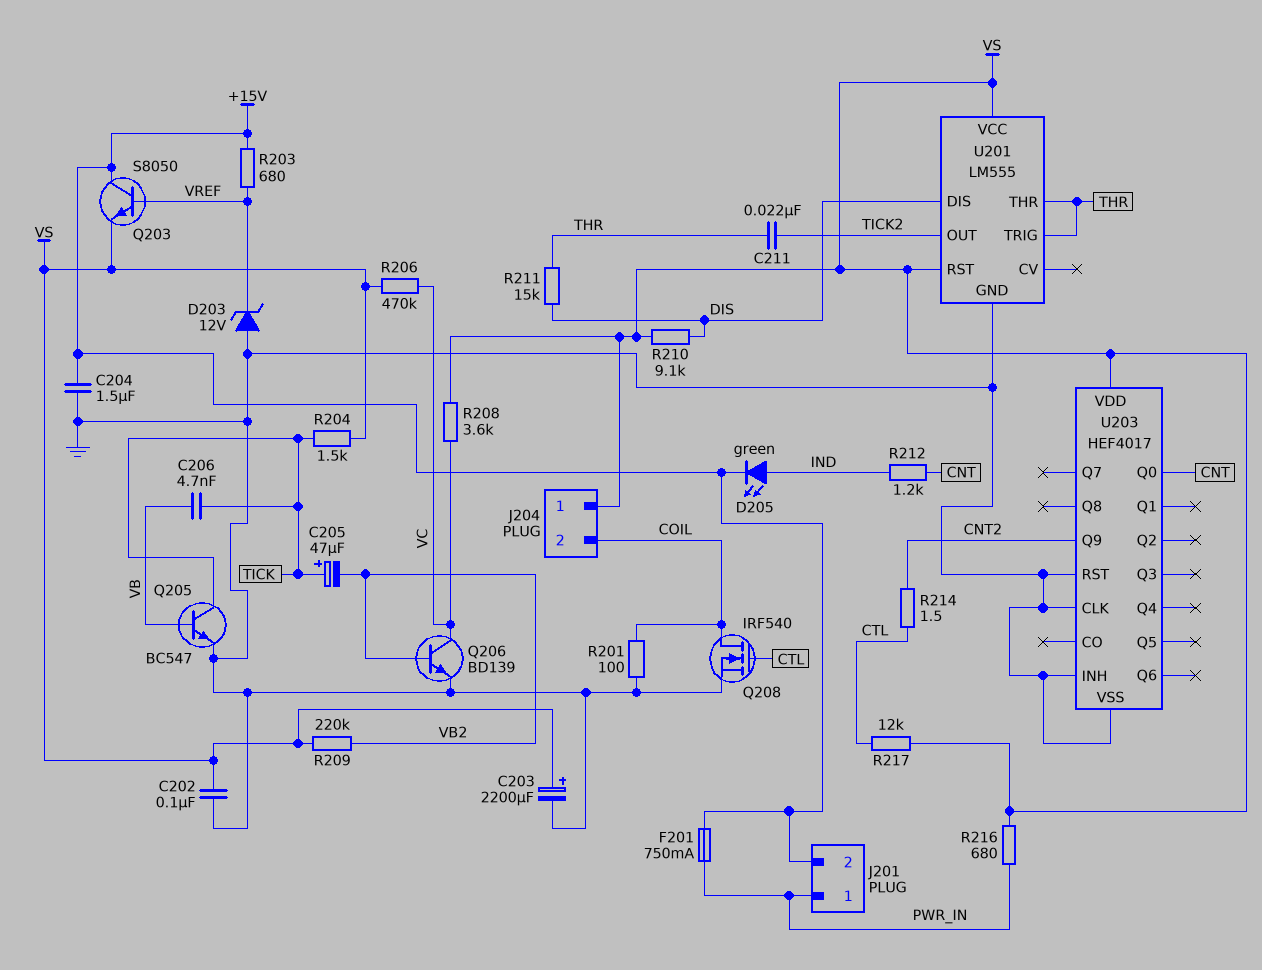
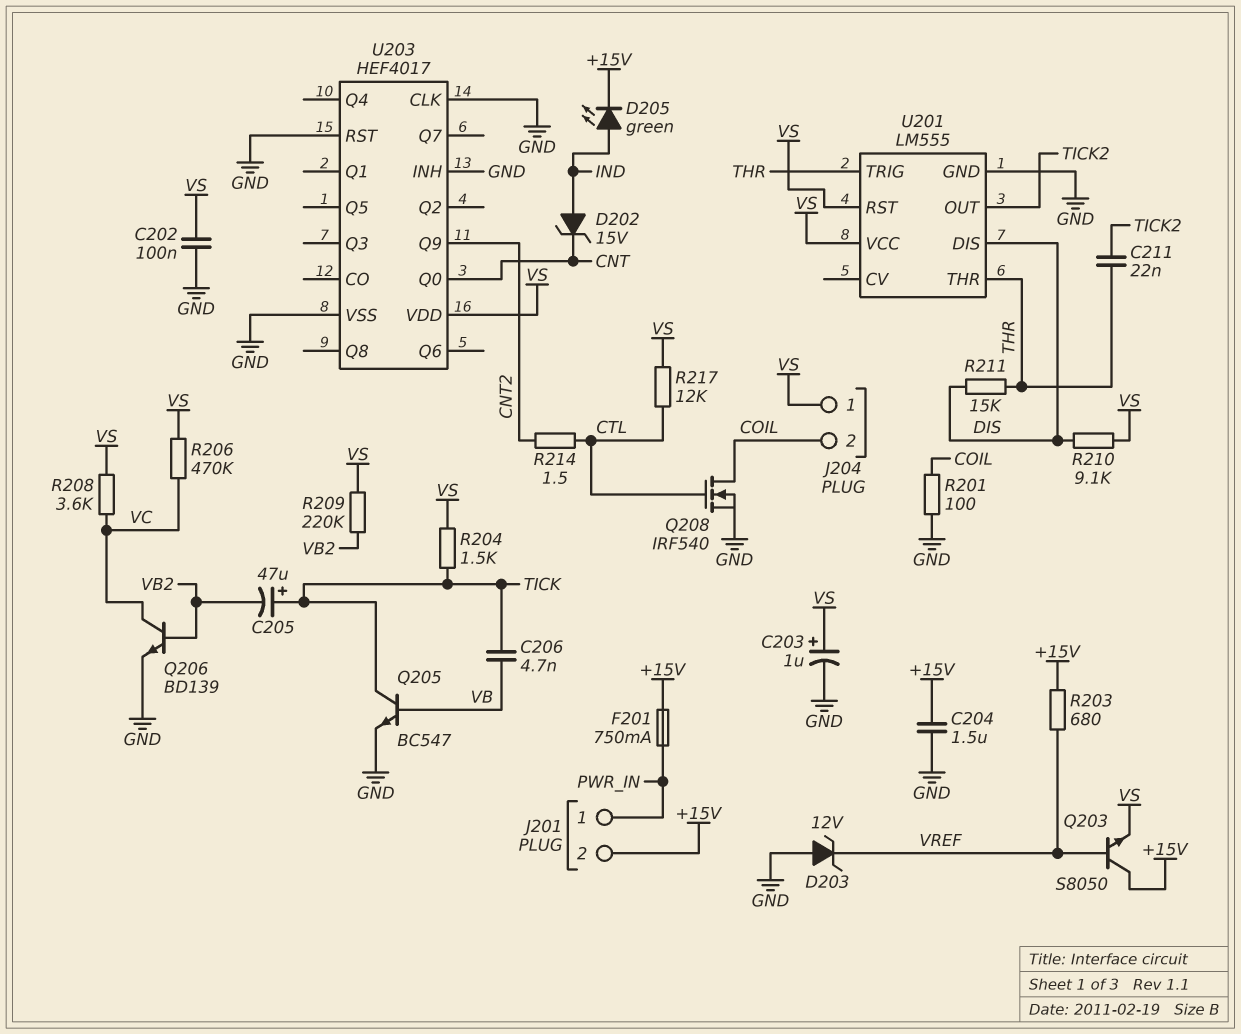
C203: 2200uF (plus VS, minus GND) -> 1uF (plus VS, minus GND)
D202: none -> zener 15V (A IND, K CNT)
R212: 1.2k (CNT, IND) -> none
R216: 680 (PWR_IN, VS) -> none

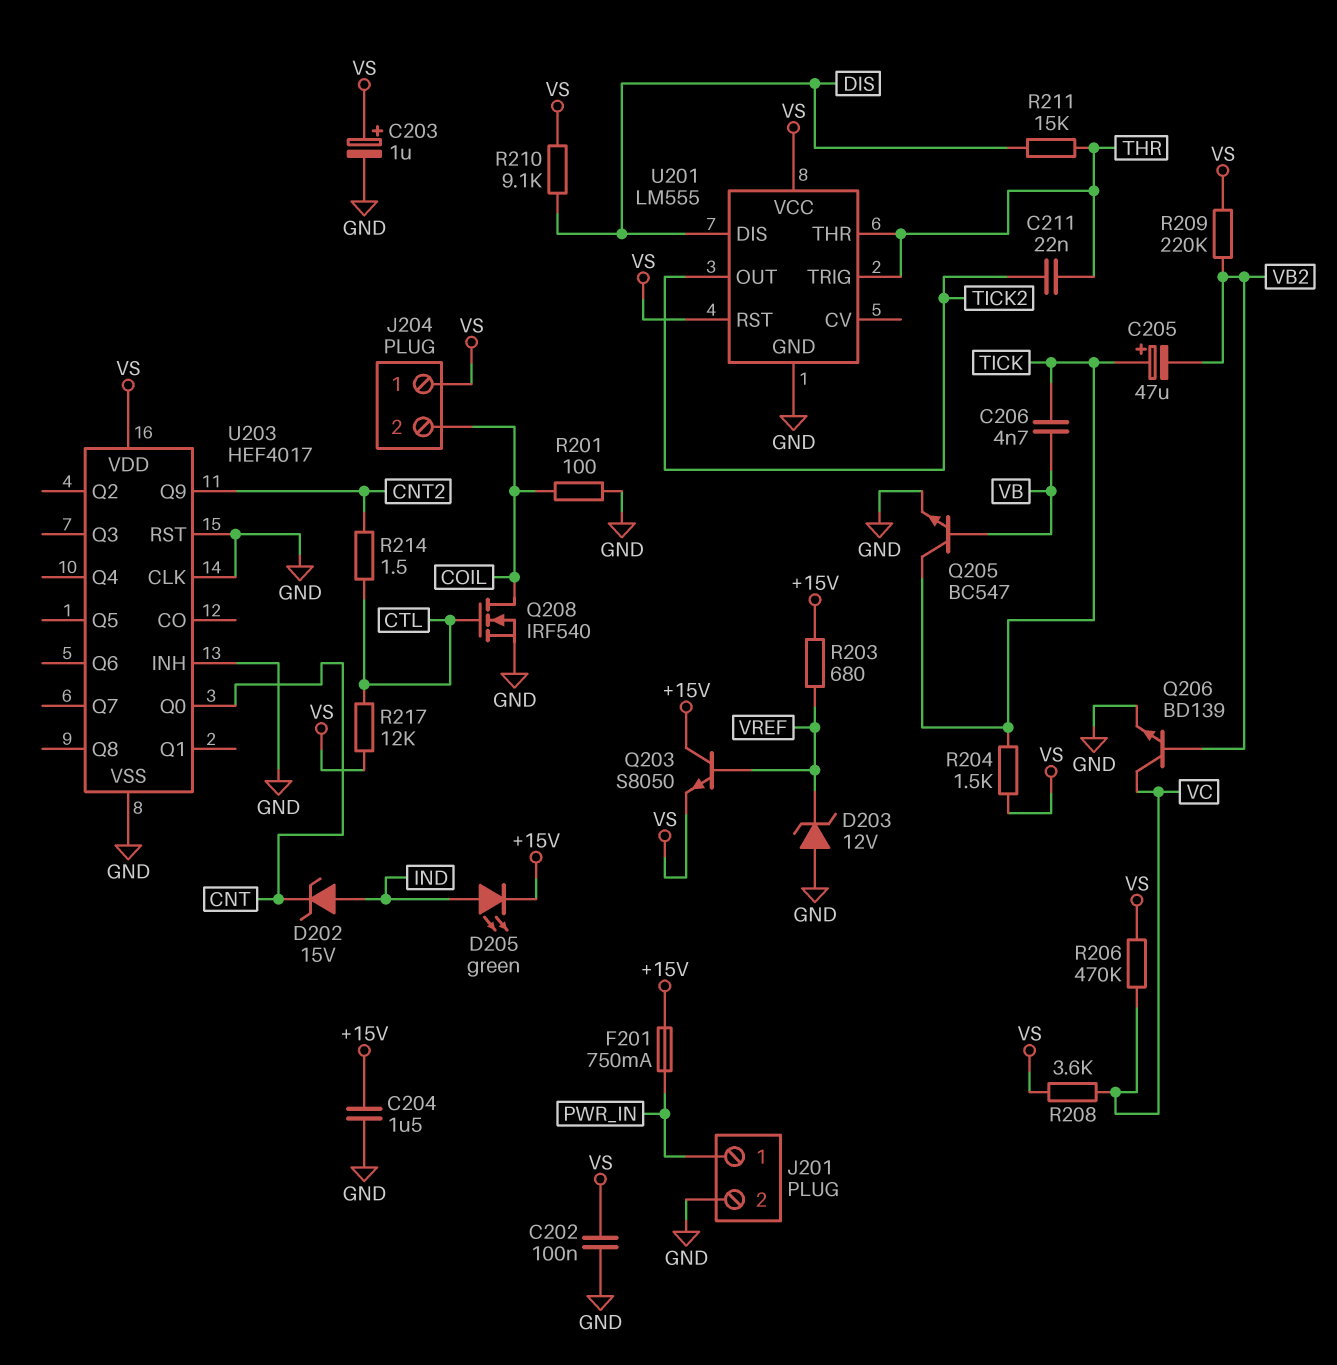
J201 pin 2: +15V -> GND

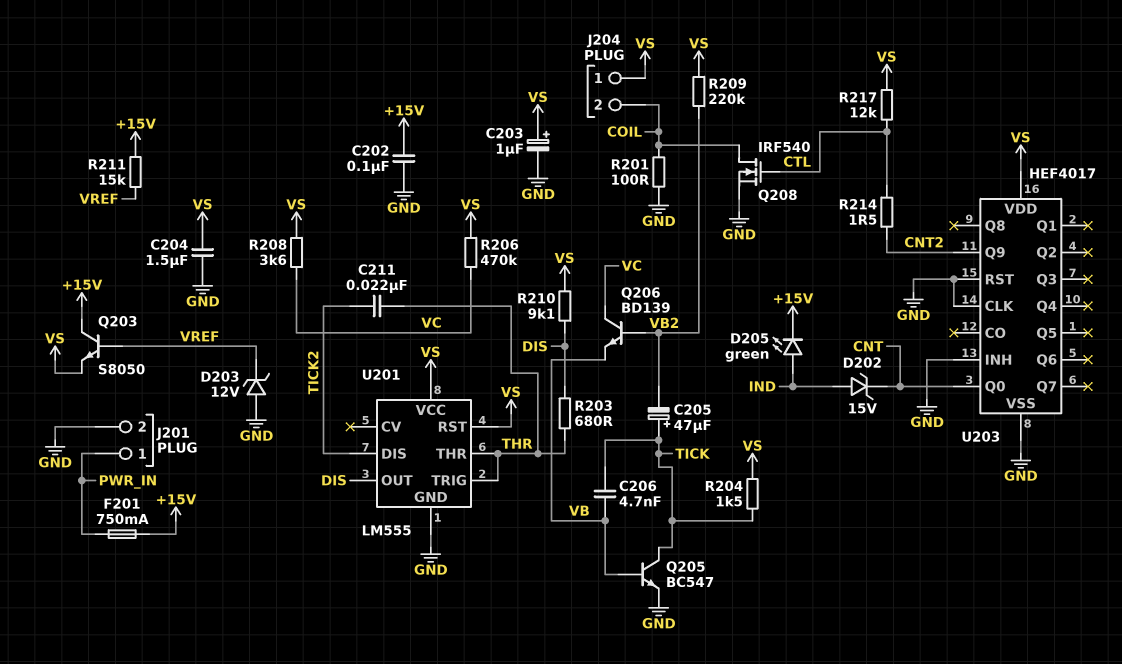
C202: 100nF (GND, VS) -> 100nF (+15V, GND)
C204: 1.5uF (+15V, GND) -> 1.5uF (GND, VS)
Q206: NPN BD139 (B VB2, C VC, E GND) -> NPN BD139 (B VB2, C VC, E VB)
R203: 680 (+15V, VREF) -> 680 (DIS, THR)
R211: 15k (DIS, THR) -> 15k (+15V, VREF)
U201 pin DIS: DIS -> TICK2
U201 pin OUT: TICK2 -> DIS

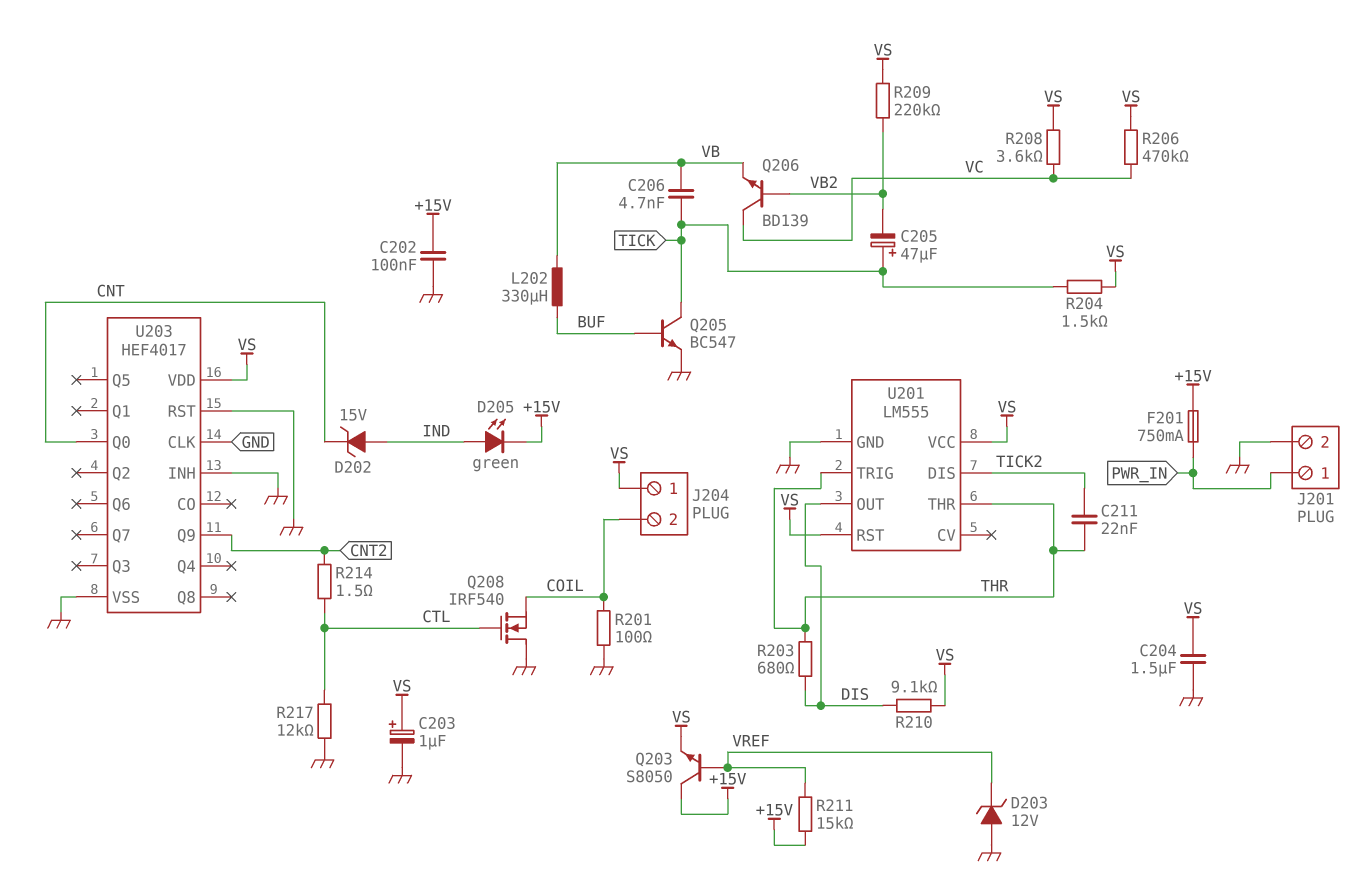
L202: none -> 330uH (BUF, VB)
Q205: NPN BC547 (B VB, C TICK, E GND) -> NPN BC547 (B BUF, C TICK, E GND)
Q208: NMOS IRF540 (G CTL, D COIL, S GND) -> NMOS IRF540 (G CTL, D GND, S COIL)
R217: 12k (CTL, VS) -> 12k (CTL, GND)

